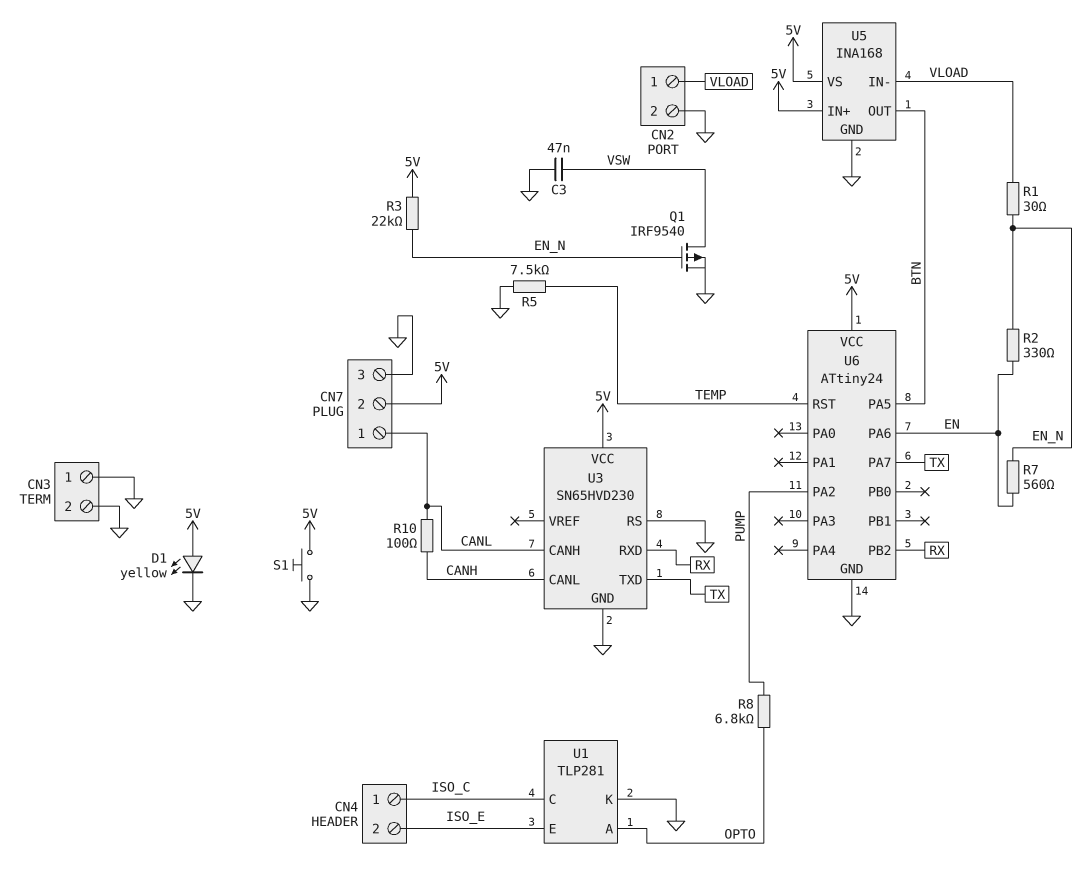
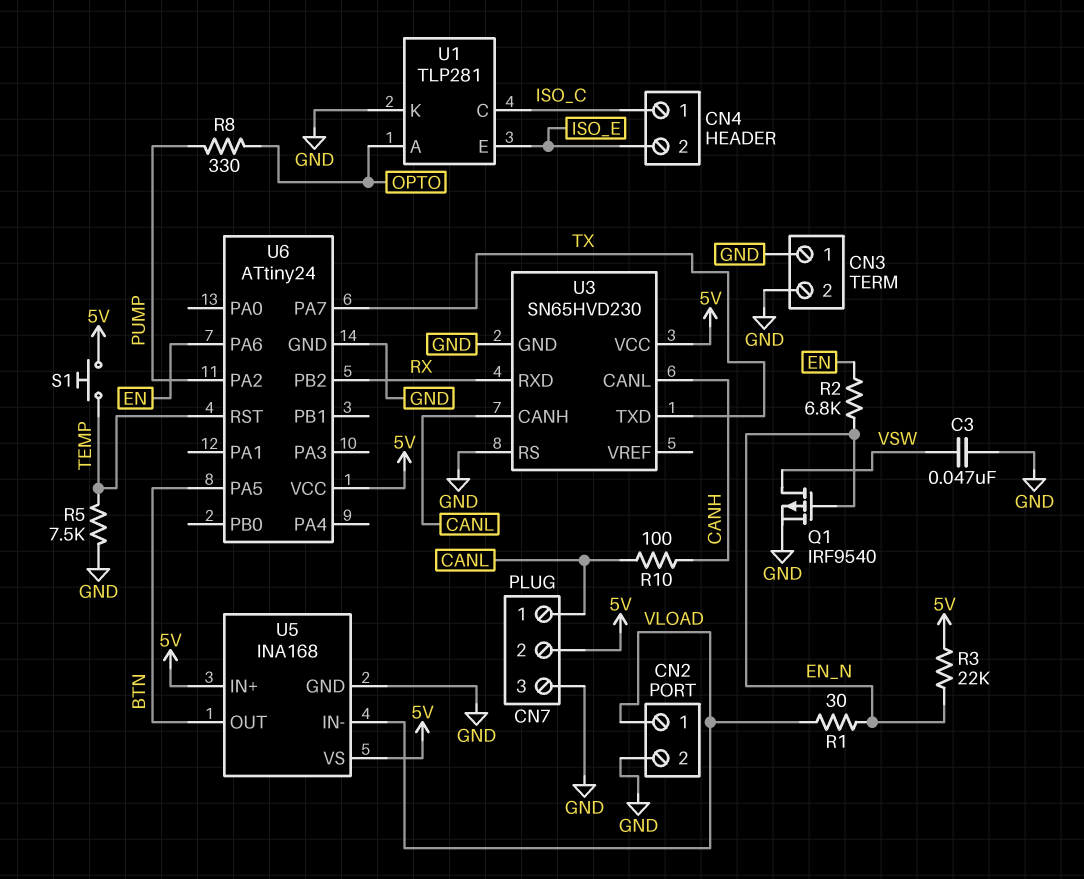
D1: LED yellow (A 5V, K GND) -> none
R2: 330 (EN, EN_N) -> 6.8k (EN, EN_N)
R7: 560 (EN, EN_N) -> none
R8: 6.8k (OPTO, PUMP) -> 330 (OPTO, PUMP)
S1: button (5V, GND) -> button (5V, TEMP)

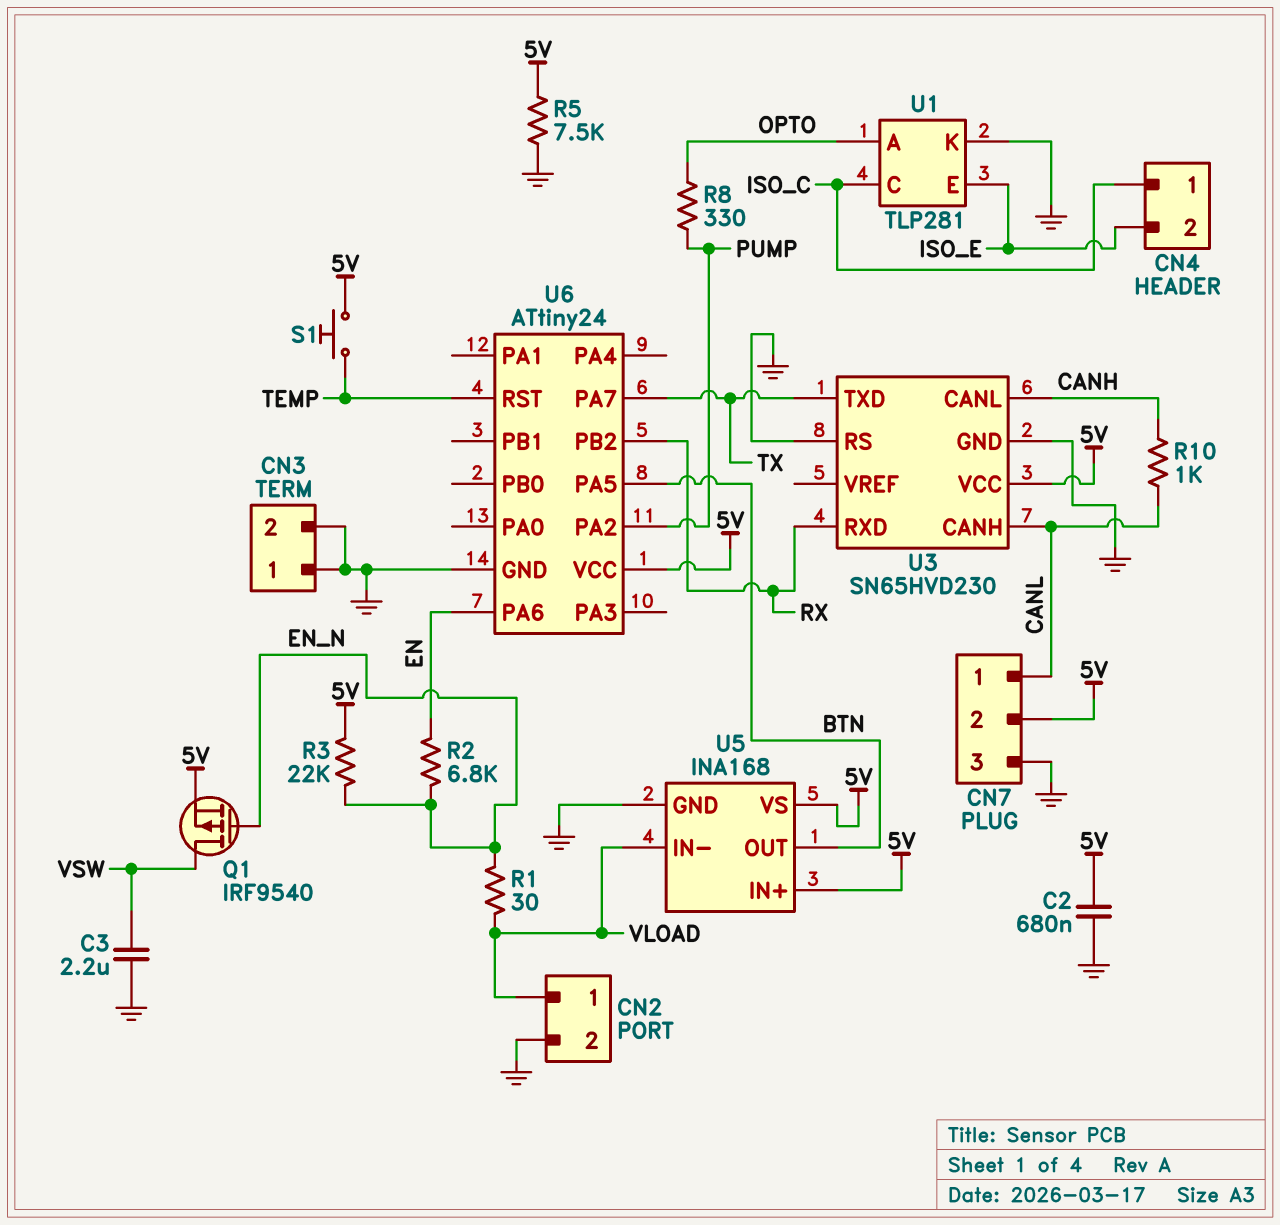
C2: none -> 680nF (5V, GND)
C3: 47nF (GND, VSW) -> 2.2uF (GND, VSW)
Q1: PMOS IRF9540 (G EN_N, D VSW, S GND) -> PMOS IRF9540 (G EN_N, D VSW, S 5V)
R5: 7.5k (GND, TEMP) -> 7.5k (5V, GND)
R10: 100 (CANH, CANL) -> 1k (CANH, CANL)

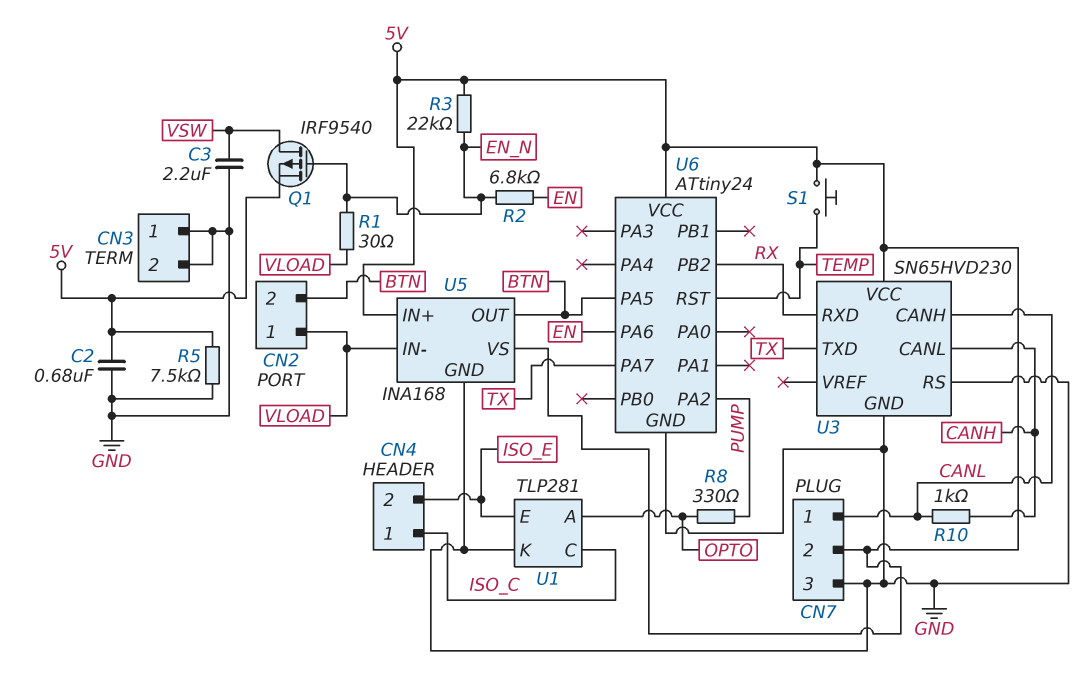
CN2 pin 2: GND -> BTN

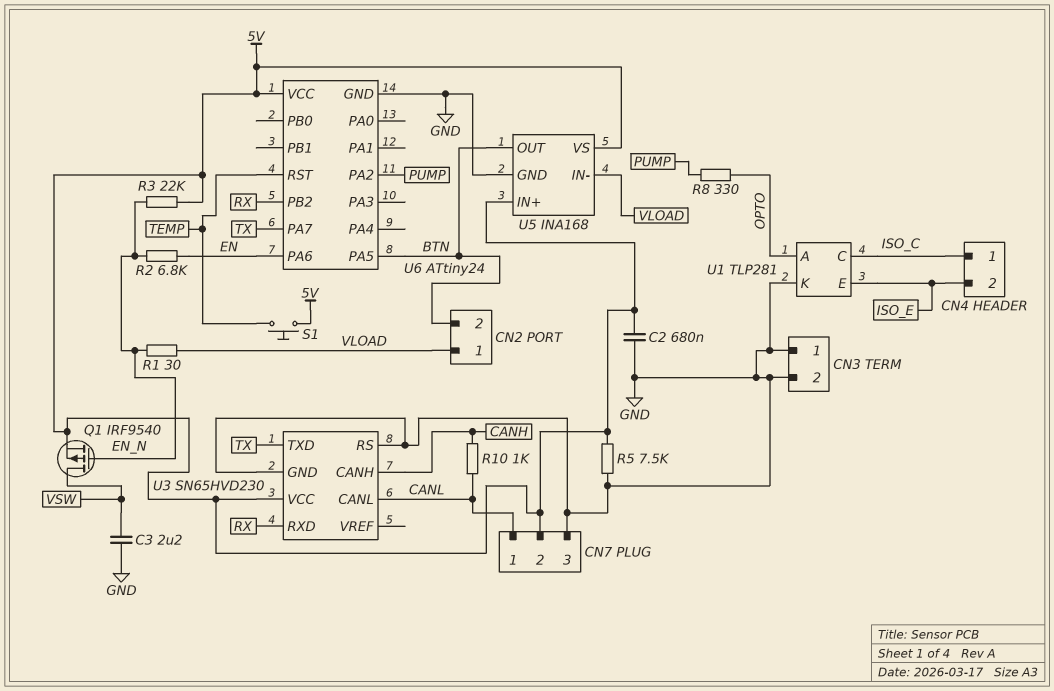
U3 pin CANH: CANL -> CANH
U3 pin CANL: CANH -> CANL

